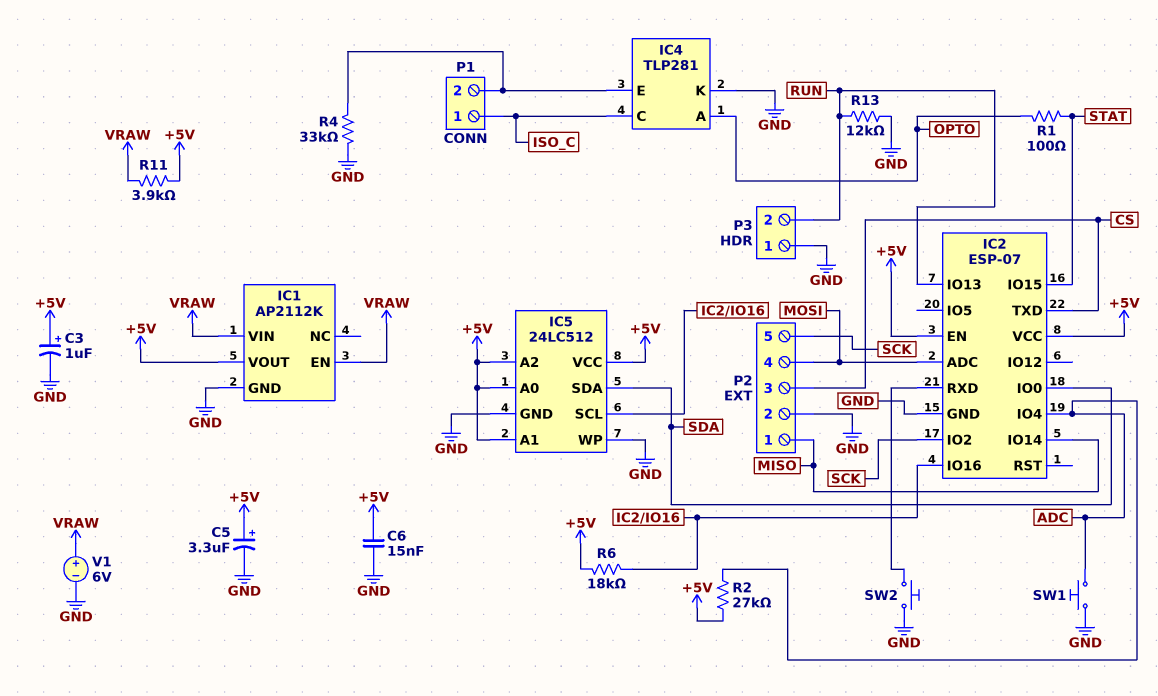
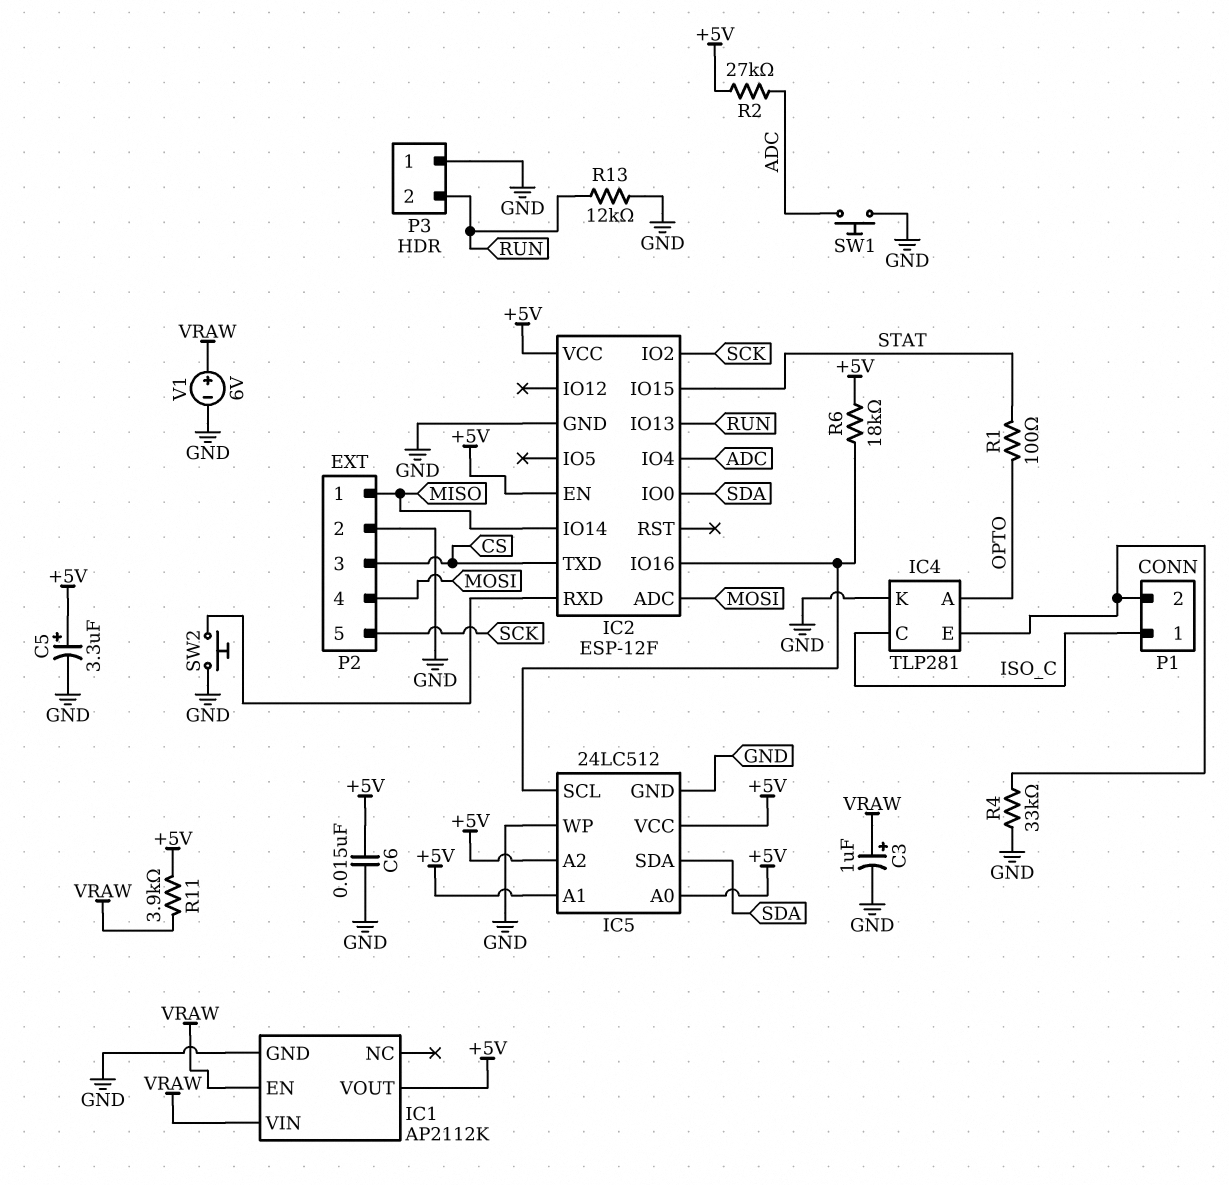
C3: 1uF (plus +5V, minus GND) -> 1uF (plus VRAW, minus GND)
IC2: ESP-07 -> ESP-12F

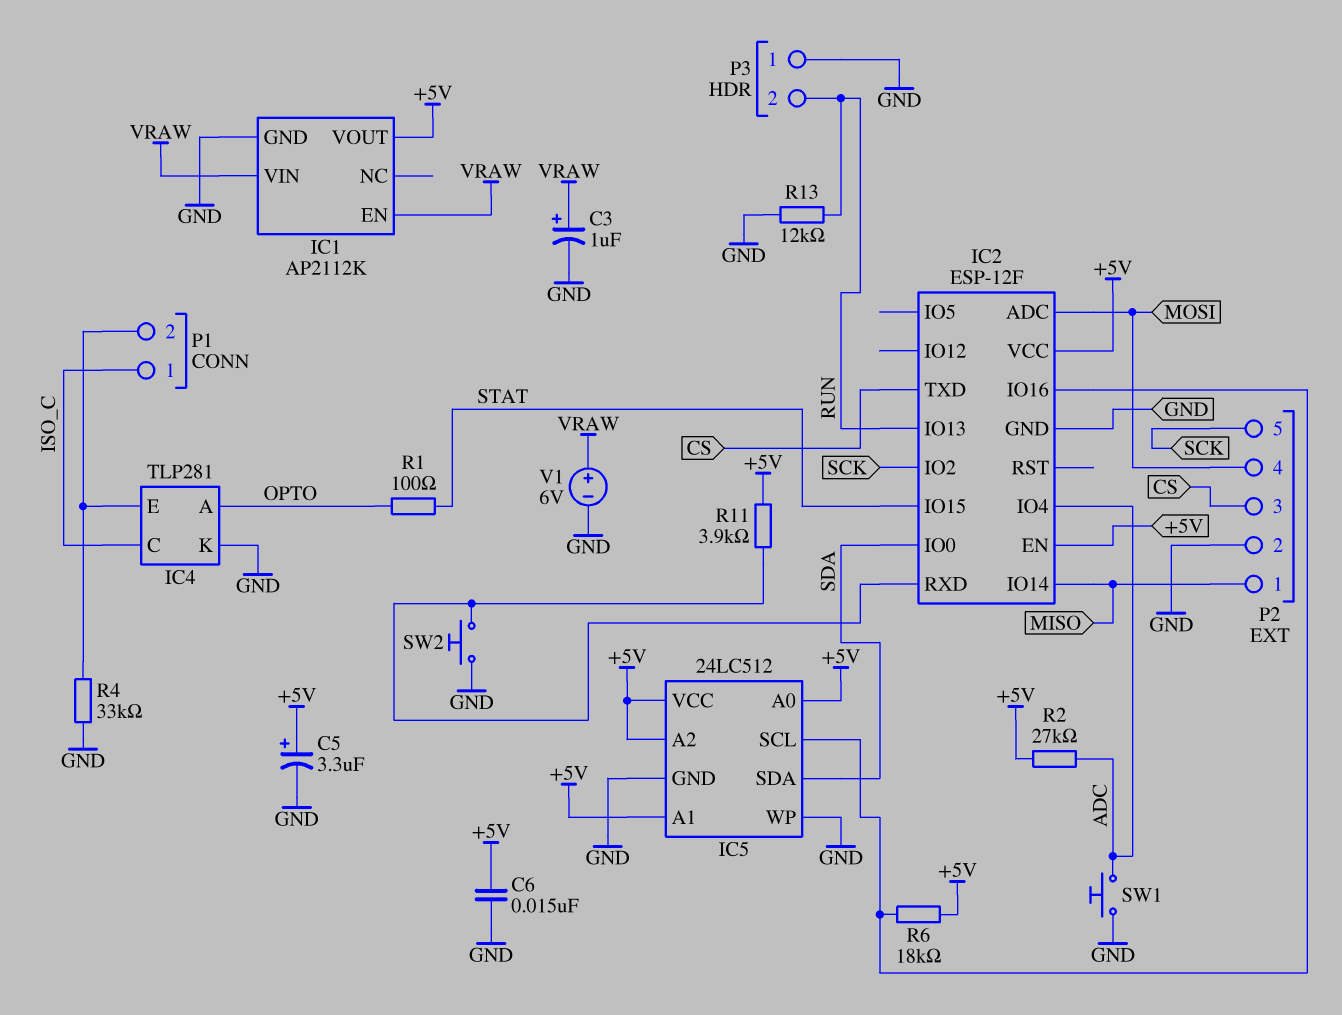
R11: 3.9k (+5V, VRAW) -> 3.9k (+5V, IC2/RXD)

